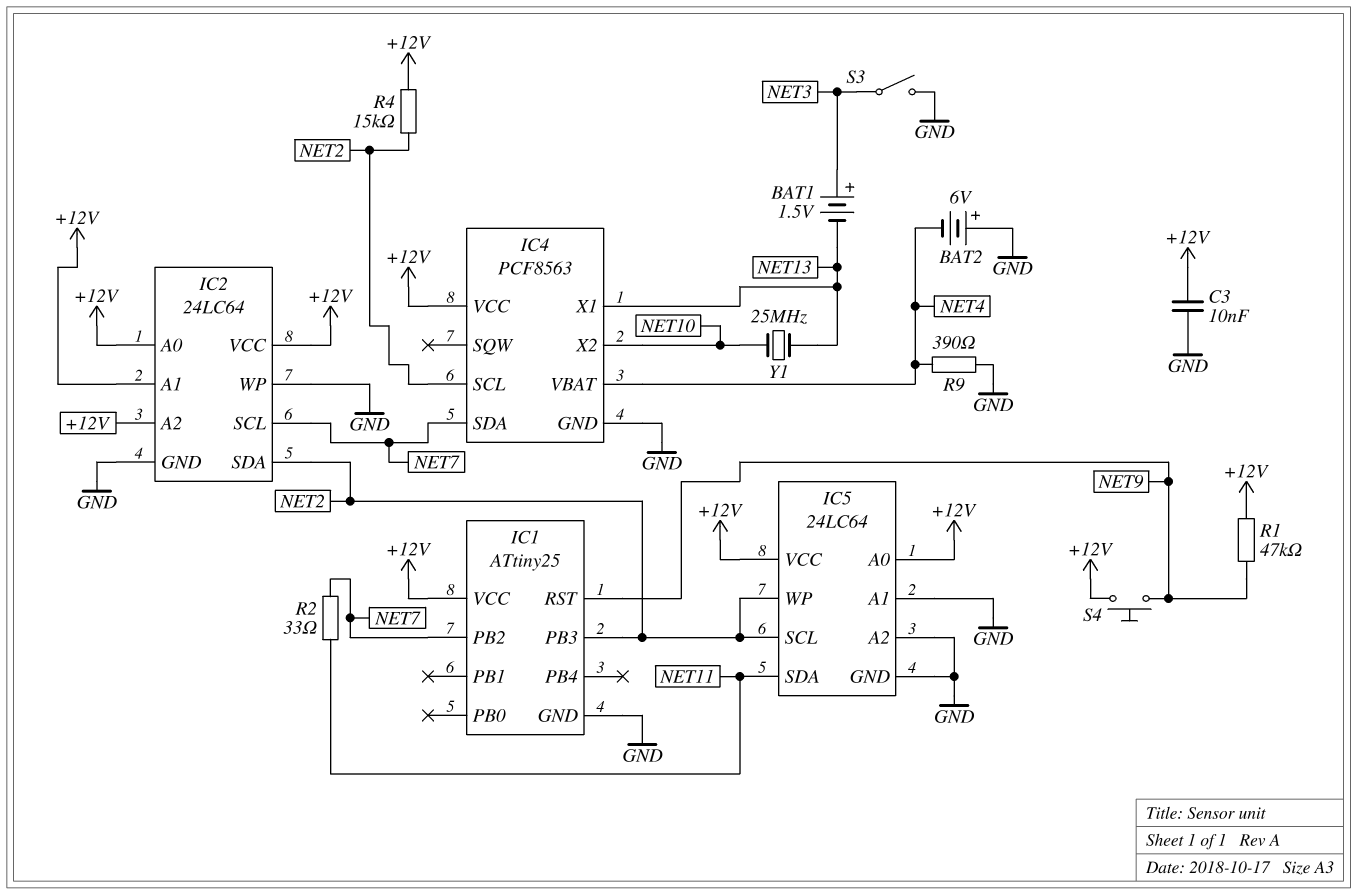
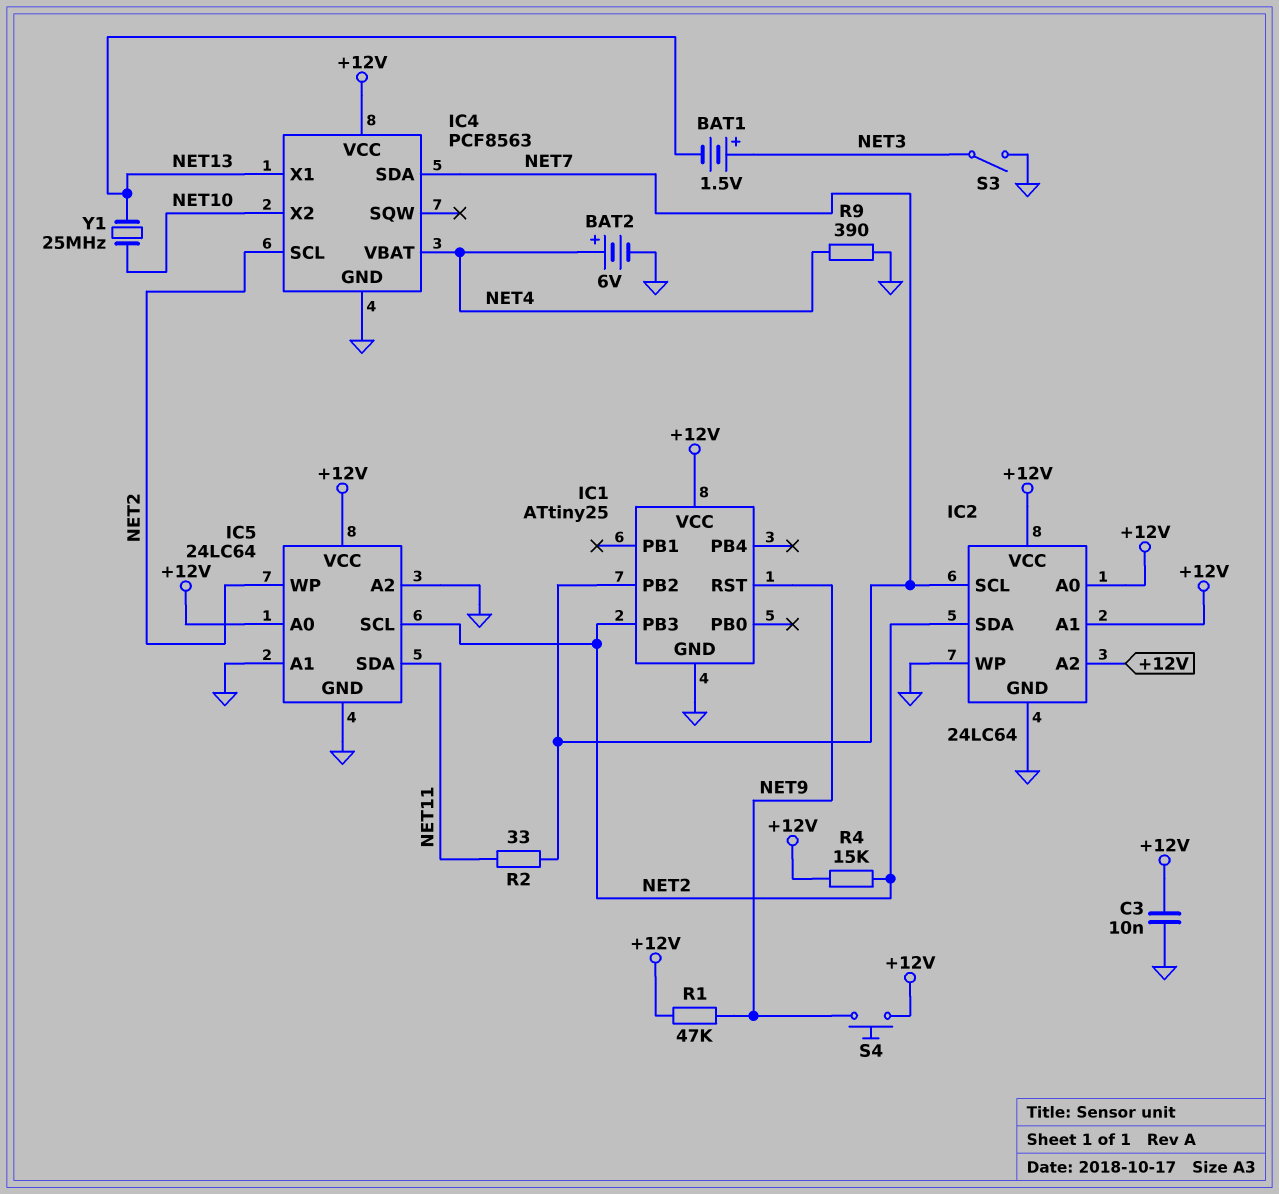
BAT2: 6V (plus GND, minus NET4) -> 6V (plus NET4, minus GND)

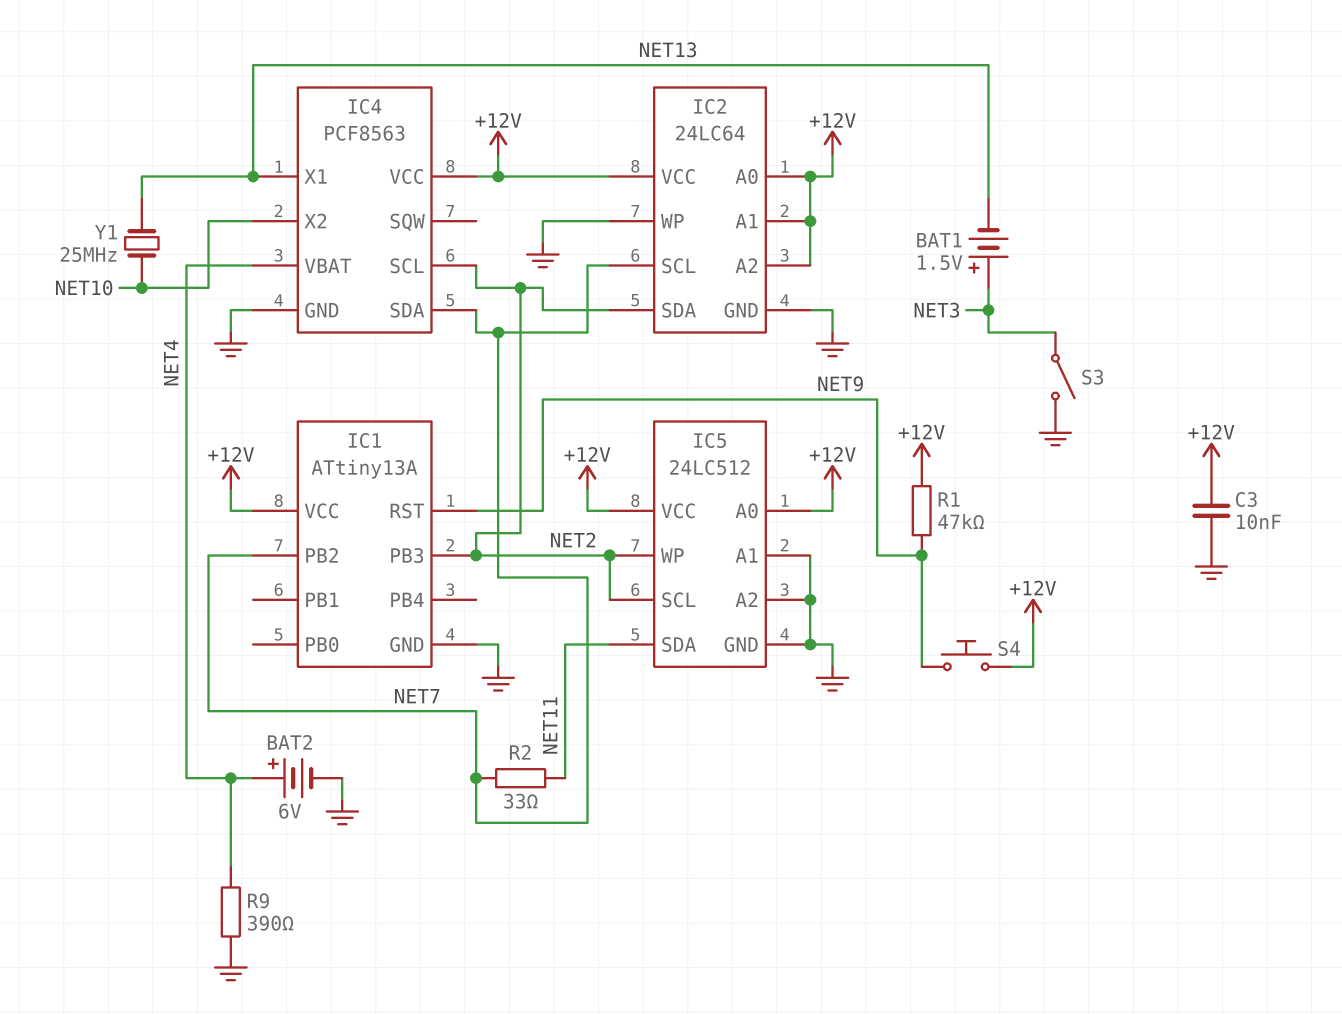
IC1: ATtiny25 -> ATtiny13A
IC5: 24LC64 -> 24LC512
R4: 15k (+12V, NET2) -> none

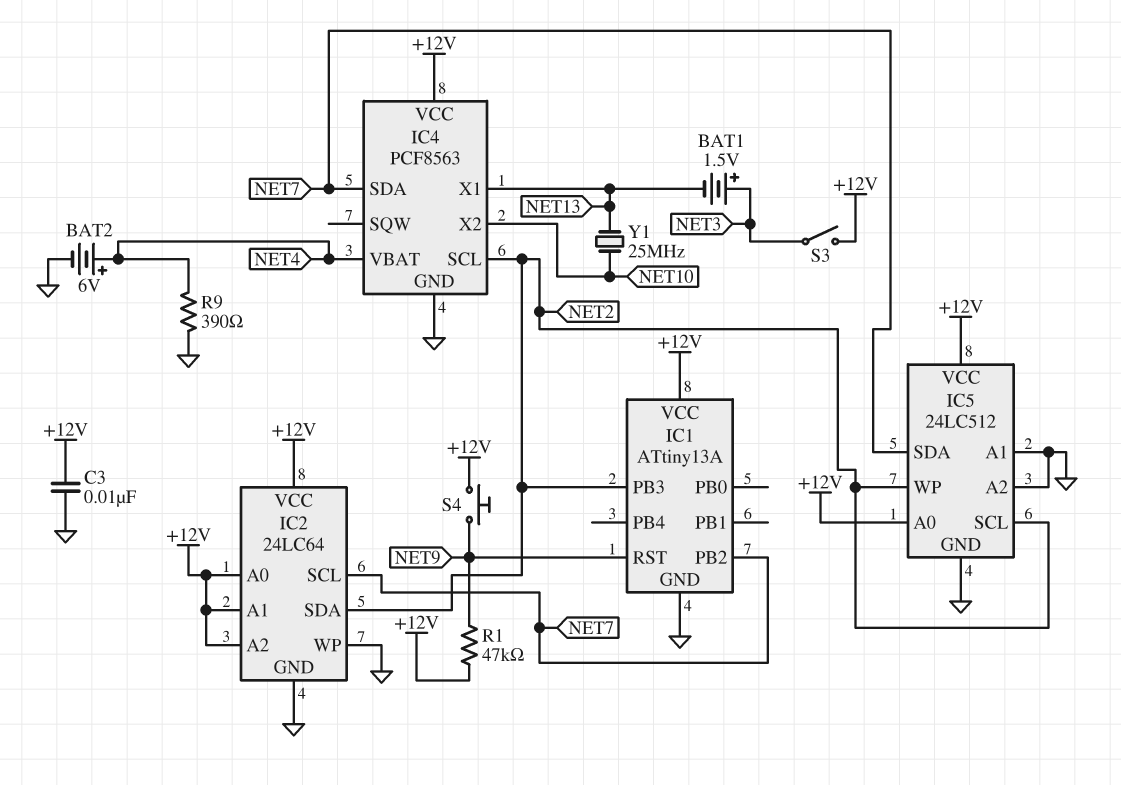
IC5 pin SDA: NET11 -> NET7
R2: 33 (NET7, NET11) -> none
S3: switch (GND, NET3) -> switch (+12V, NET3)

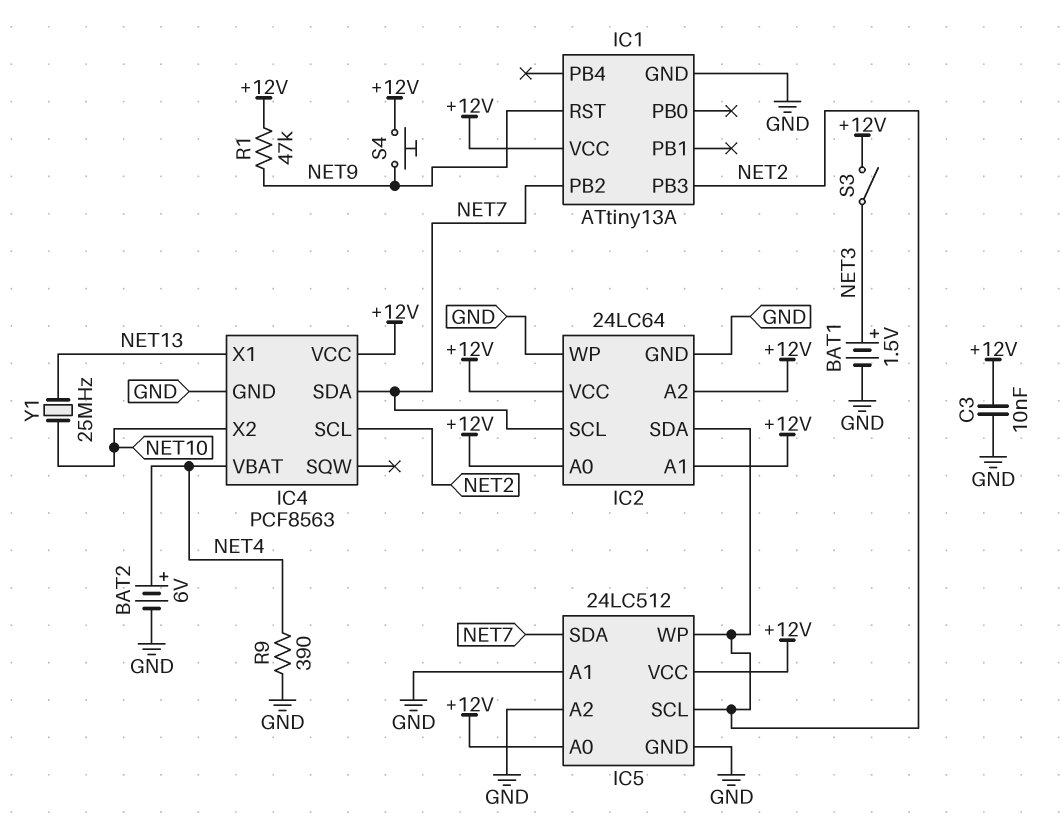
BAT1: 1.5V (plus NET3, minus NET13) -> 1.5V (plus NET3, minus GND)

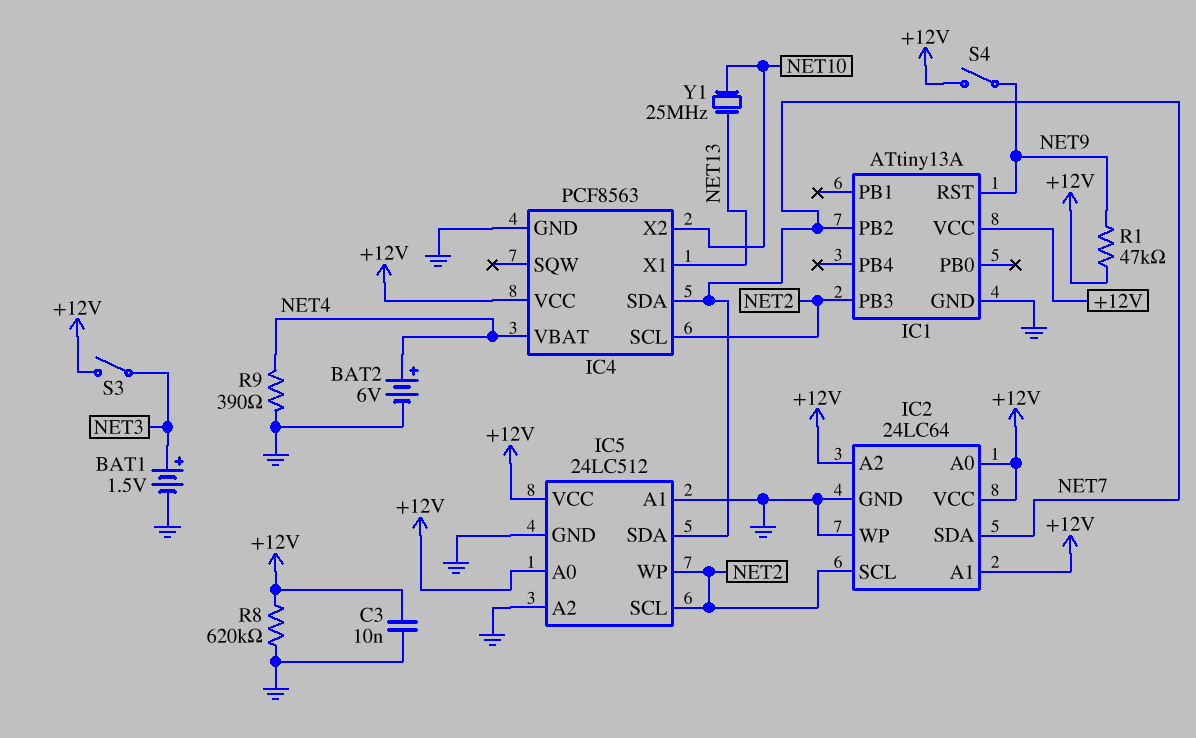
IC2 pin SCL: NET7 -> NET2
IC2 pin SDA: NET2 -> NET7
R8: none -> 620k (+12V, GND)
S4: button (+12V, NET9) -> switch (+12V, NET9)

